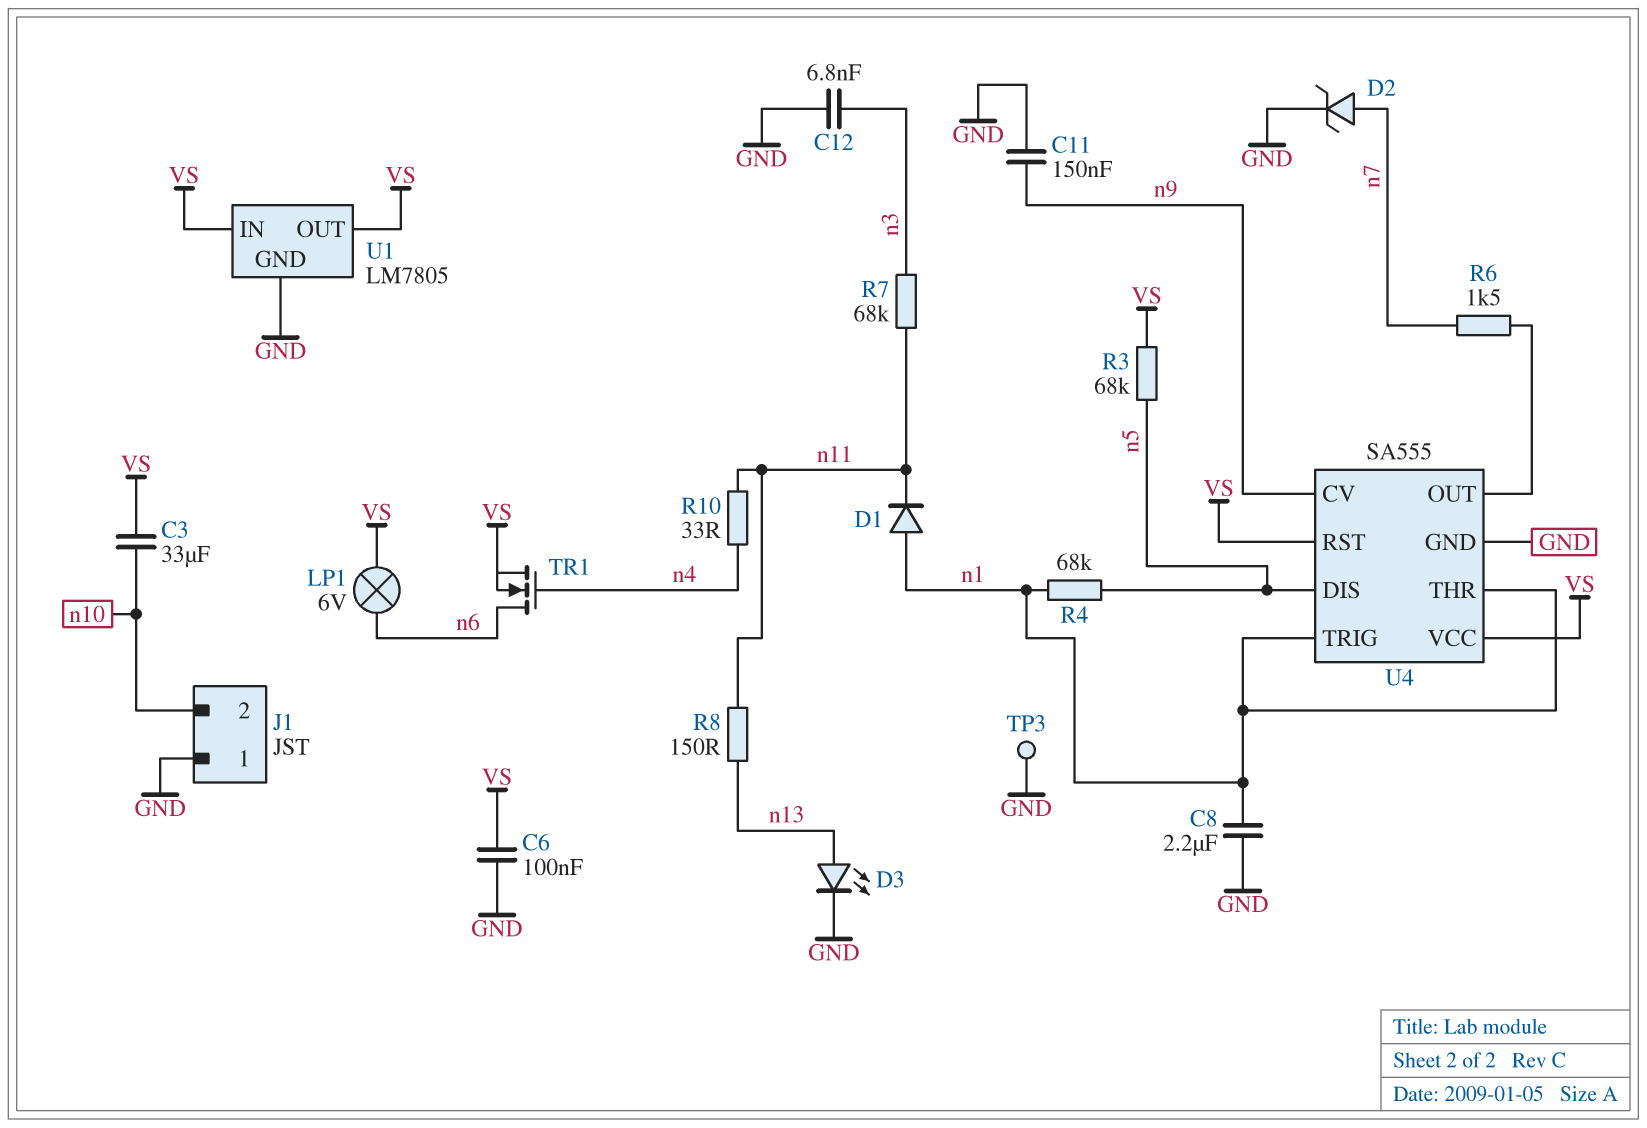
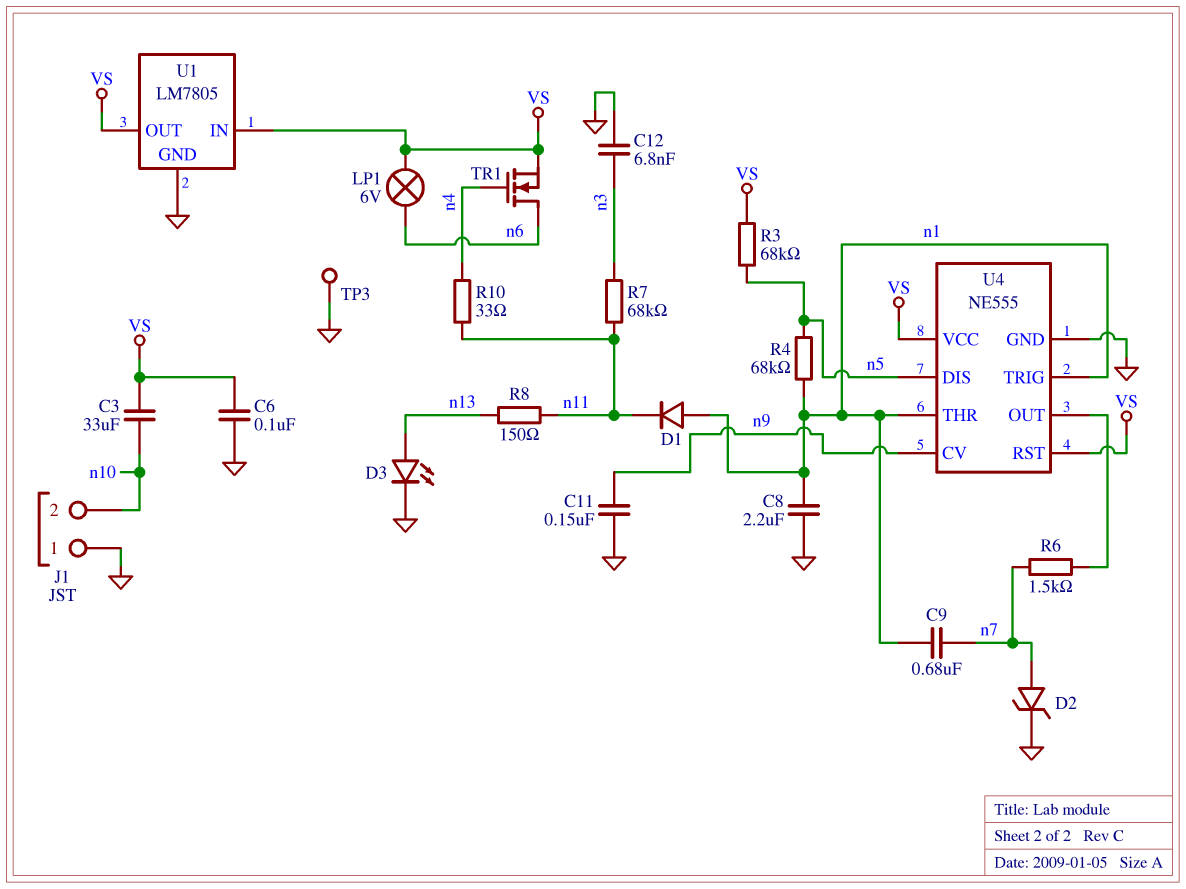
C9: none -> 680nF (n1, n7)
U4: SA555 -> NE555

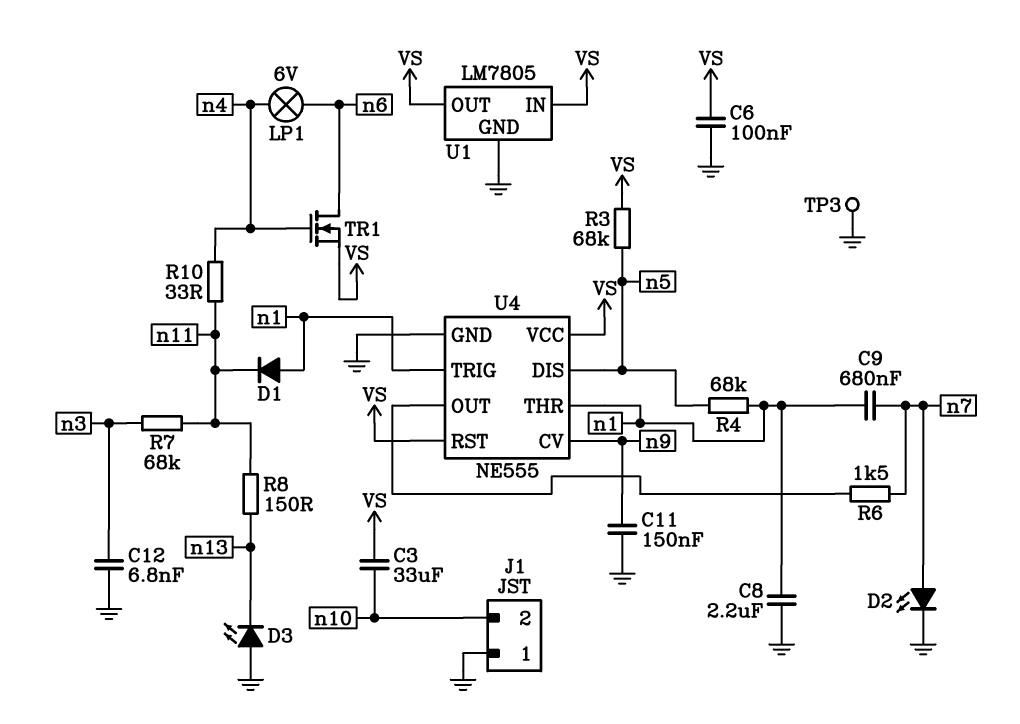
D2: zener (A n7, K GND) -> LED (A n7, K GND)
D3: LED (A n13, K GND) -> LED (A GND, K n13)
LP1: lamp 6V (VS, n6) -> lamp 6V (n4, n6)

